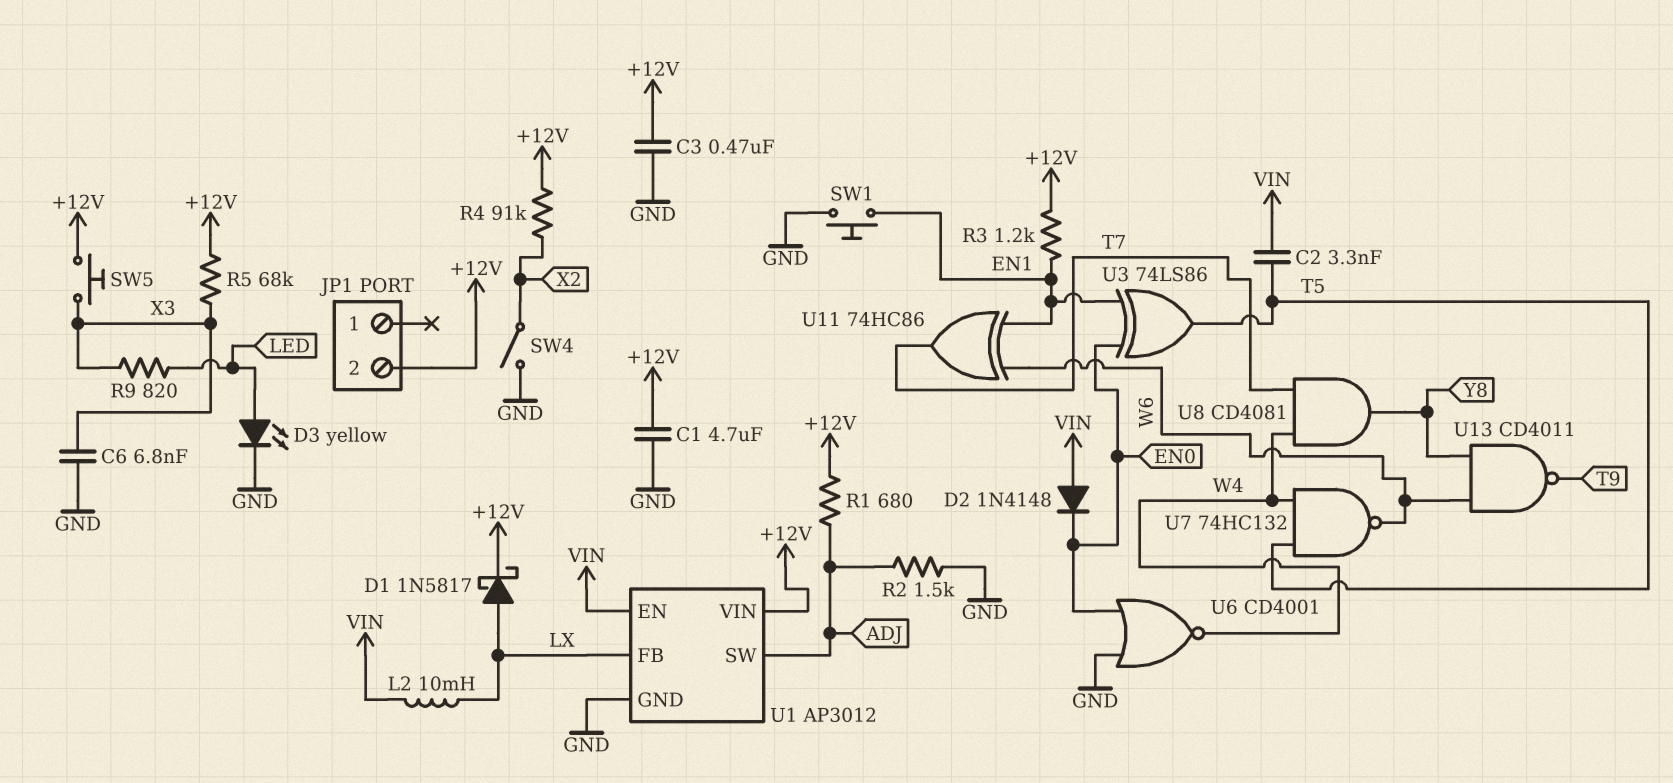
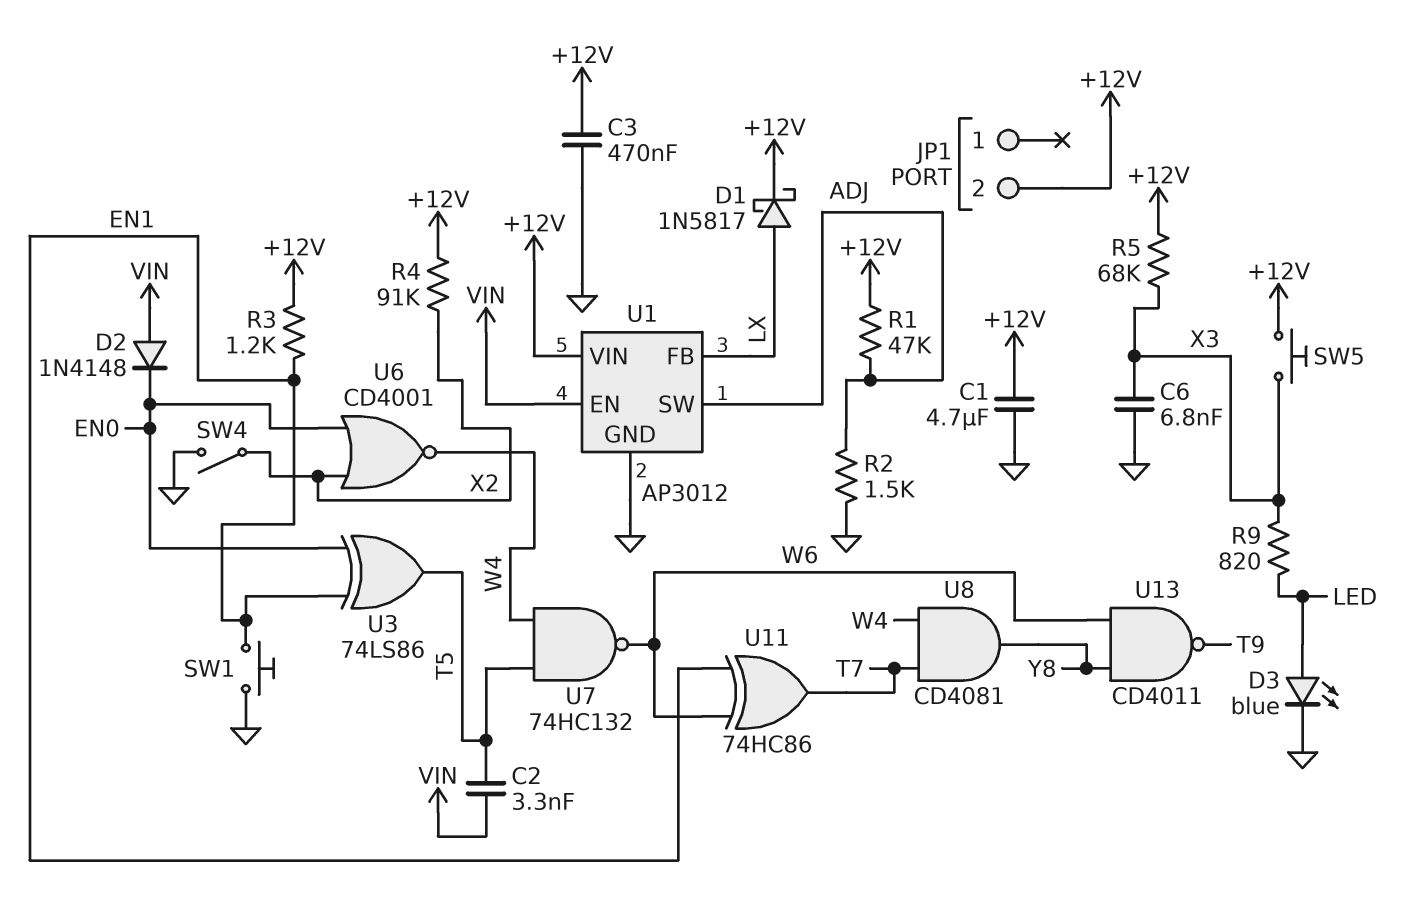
D3: LED yellow (A LED, K GND) -> LED blue (A LED, K GND)
L2: 10mH (LX, VIN) -> none
R1: 680 (+12V, ADJ) -> 47k (+12V, ADJ)
U6: NOR CD4001 (in EN0, in GND, out W4) -> NOR CD4001 (in EN0, in X2, out W4)

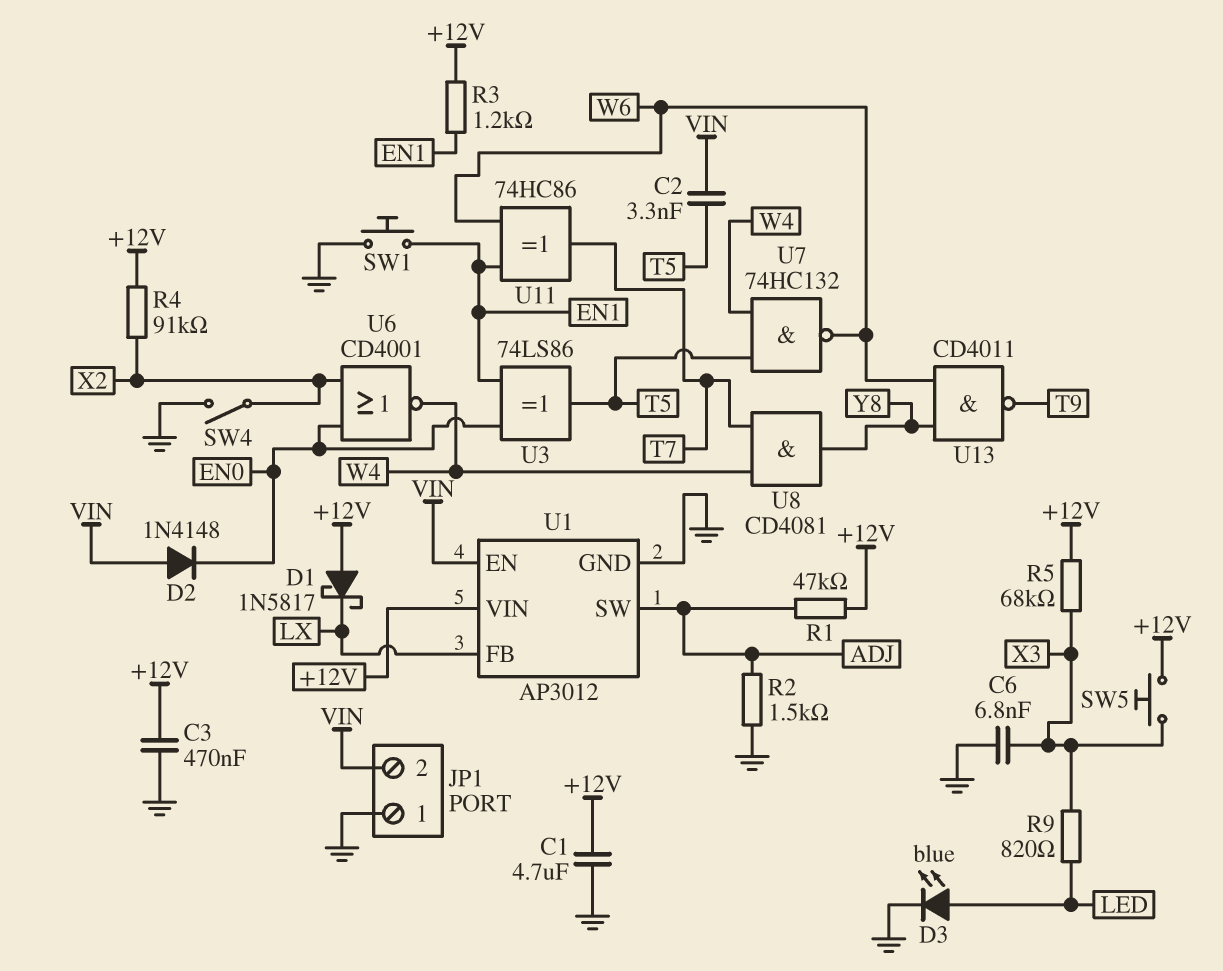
D1: schottky 1N5817 (A LX, K +12V) -> schottky 1N5817 (A +12V, K LX)
JP1 pin 1: none -> GND
JP1 pin 2: +12V -> VIN

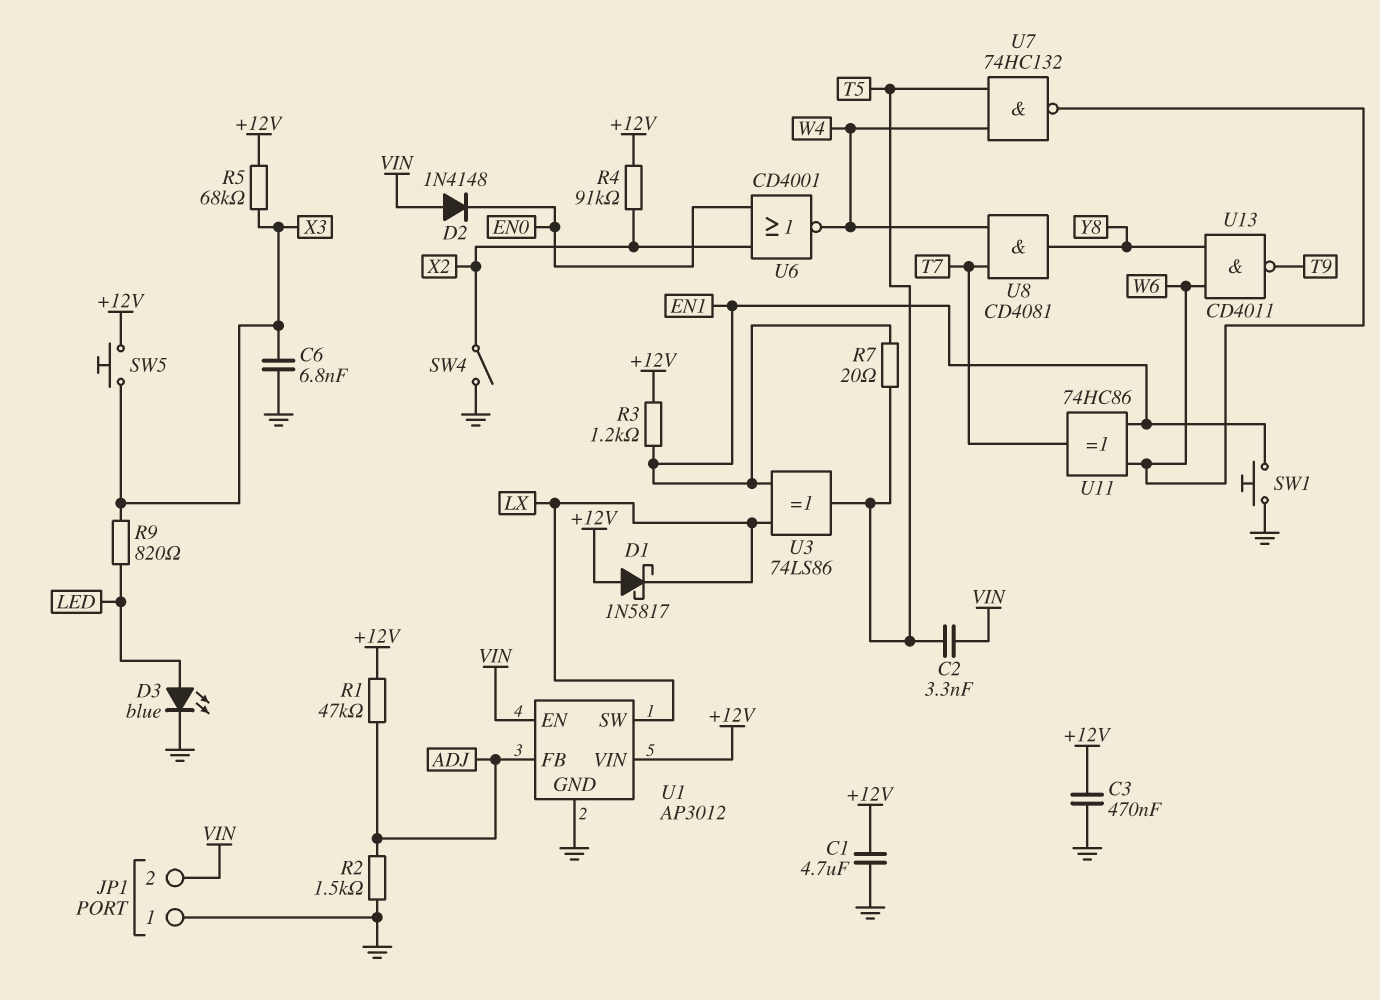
R7: none -> 20 (EN1, T5)
U1 pin FB: LX -> ADJ
U1 pin SW: ADJ -> LX
U3: XOR 74LS86 (in EN0, in EN1, out T5) -> XOR 74LS86 (in EN1, in LX, out T5)

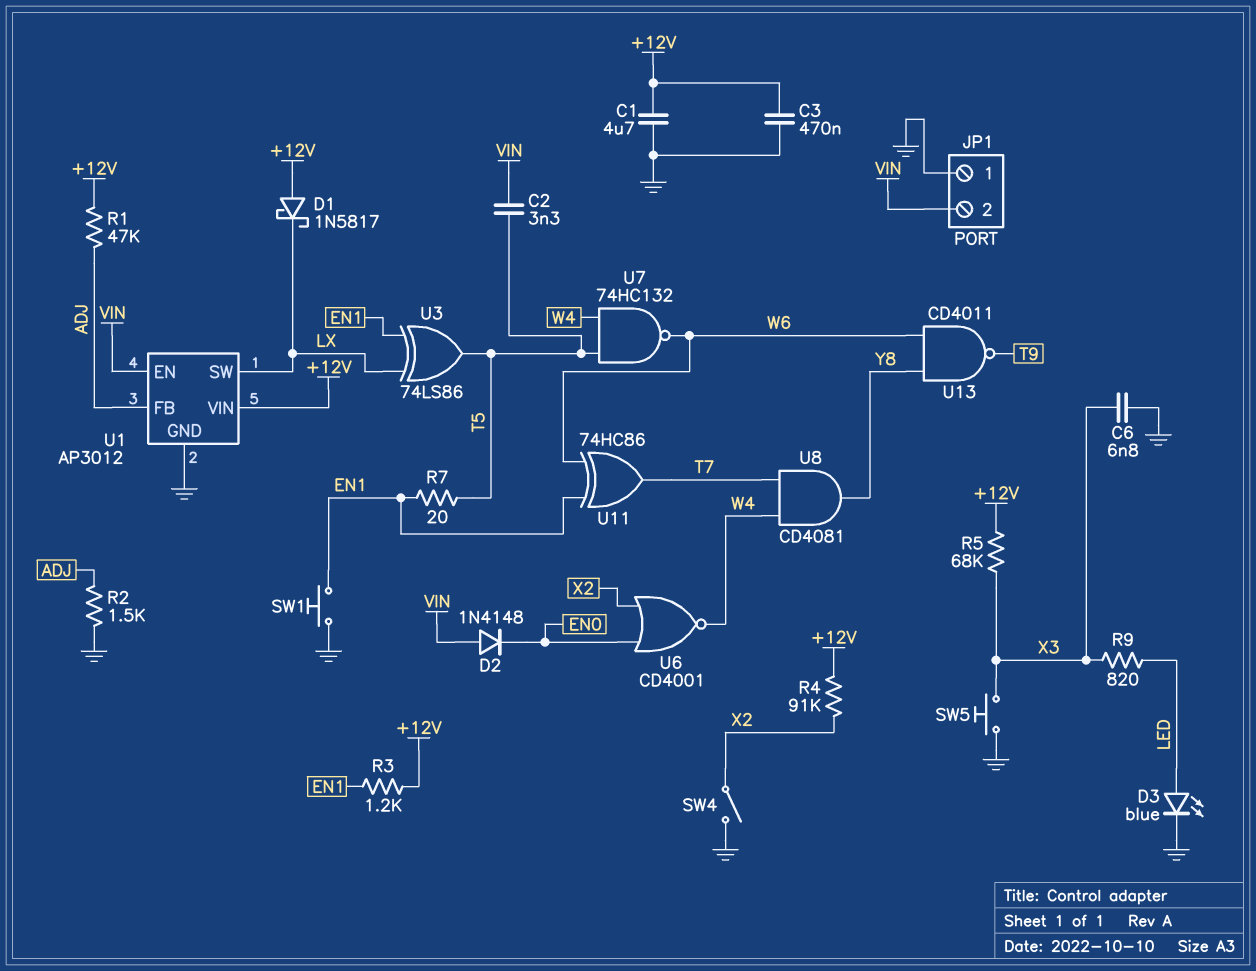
SW5: button (+12V, X3) -> button (GND, X3)

